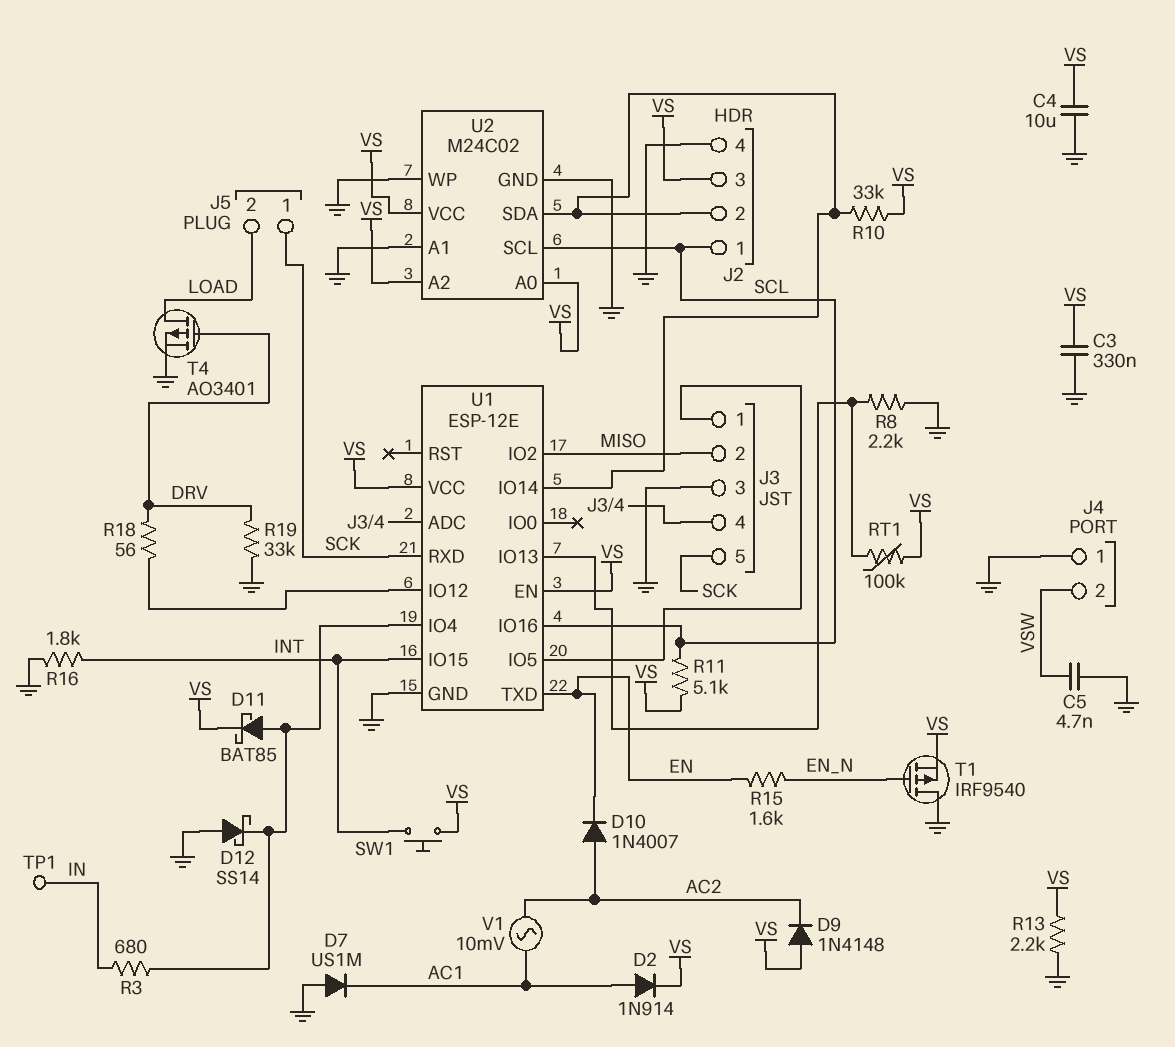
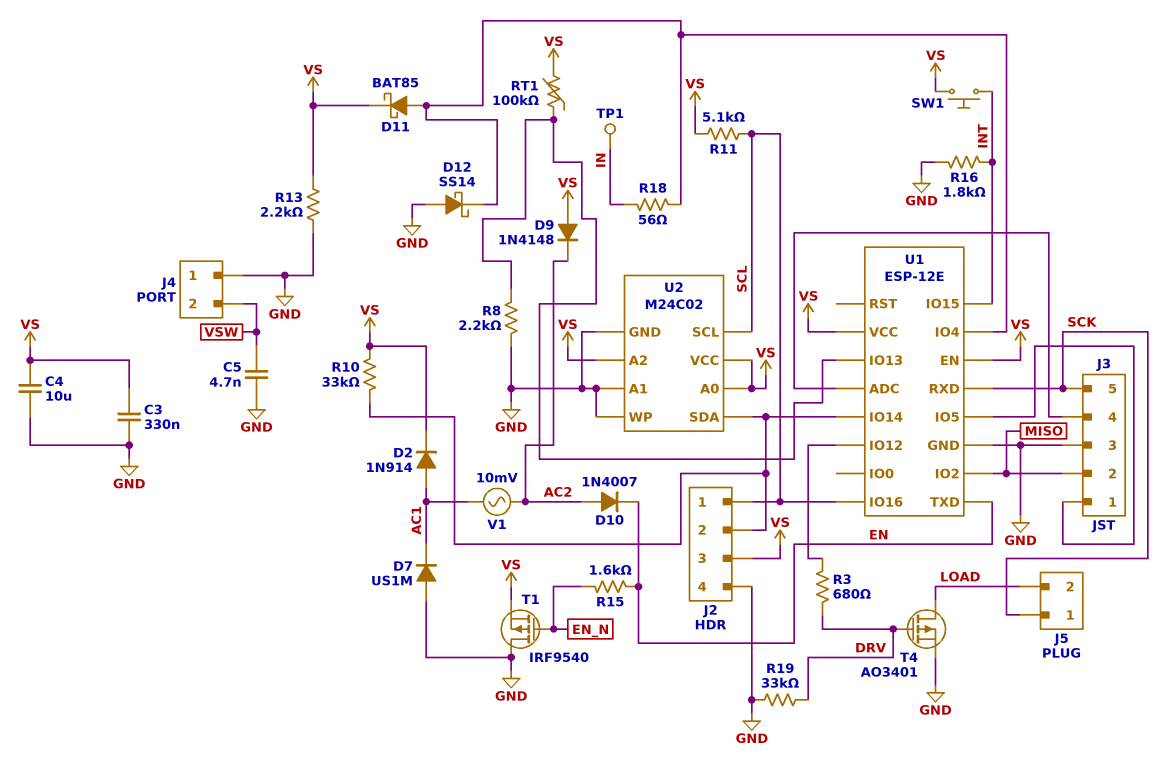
R3: 680 (IN, U1/IO4) -> 680 (DRV, U1/IO12)
R18: 56 (DRV, U1/IO12) -> 56 (IN, U1/IO4)

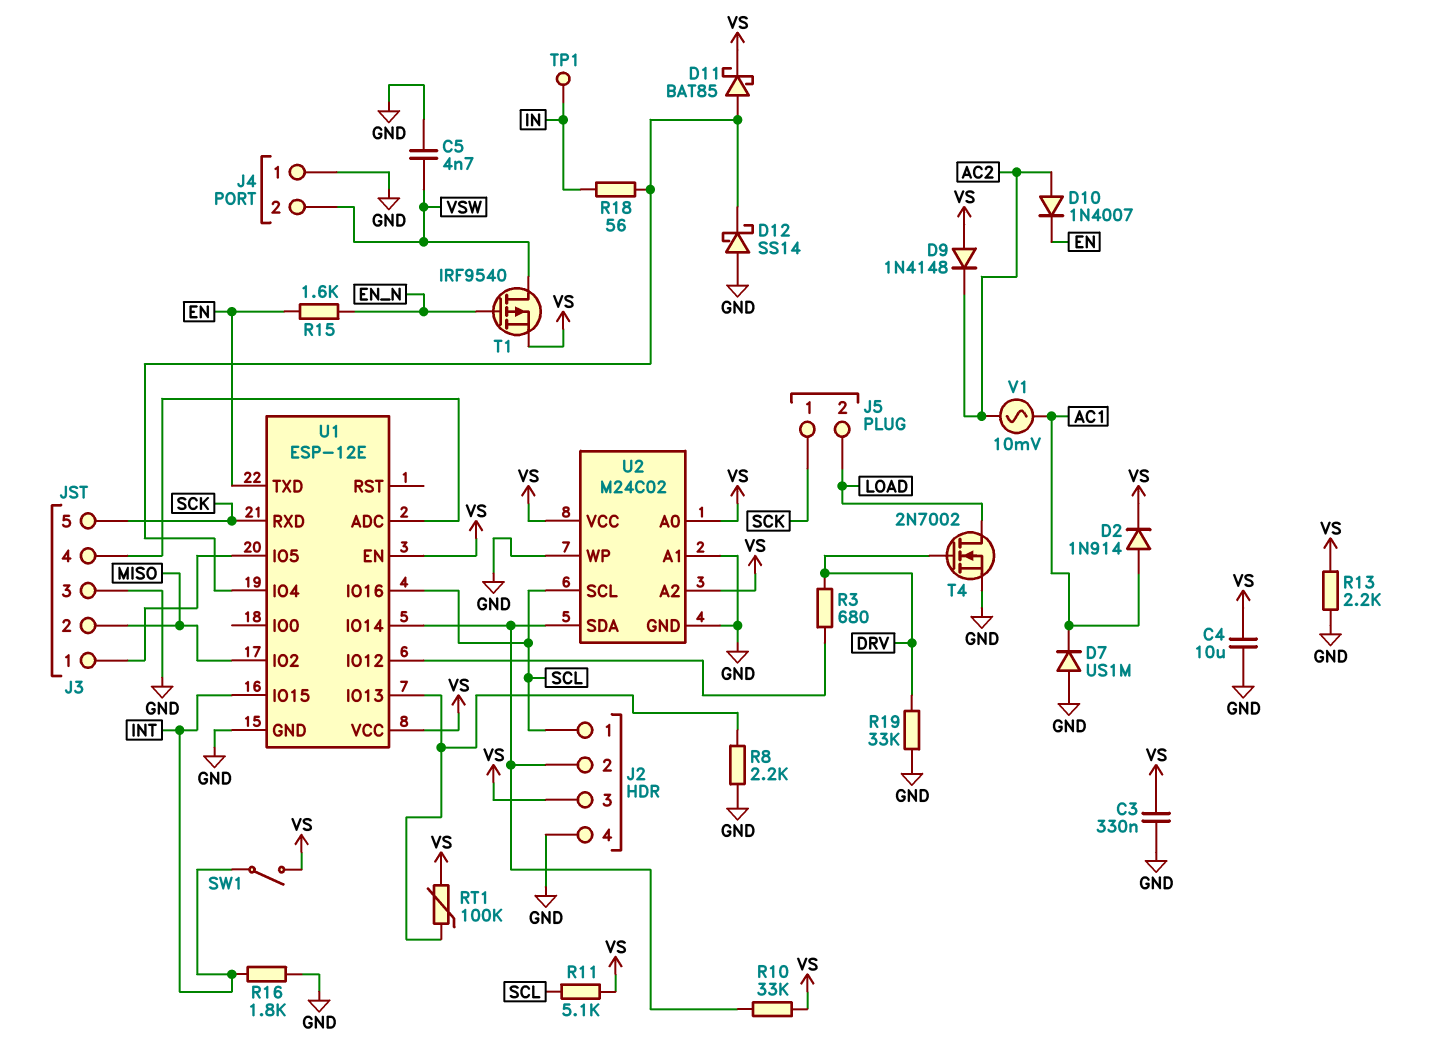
SW1: button (INT, VS) -> switch (INT, VS)
T1: PMOS IRF9540 (G EN_N, D GND, S VS) -> PMOS IRF9540 (G EN_N, D VSW, S VS)
T4: PMOS AO3401 (G DRV, D LOAD, S GND) -> NMOS 2N7002 (G DRV, D LOAD, S GND)

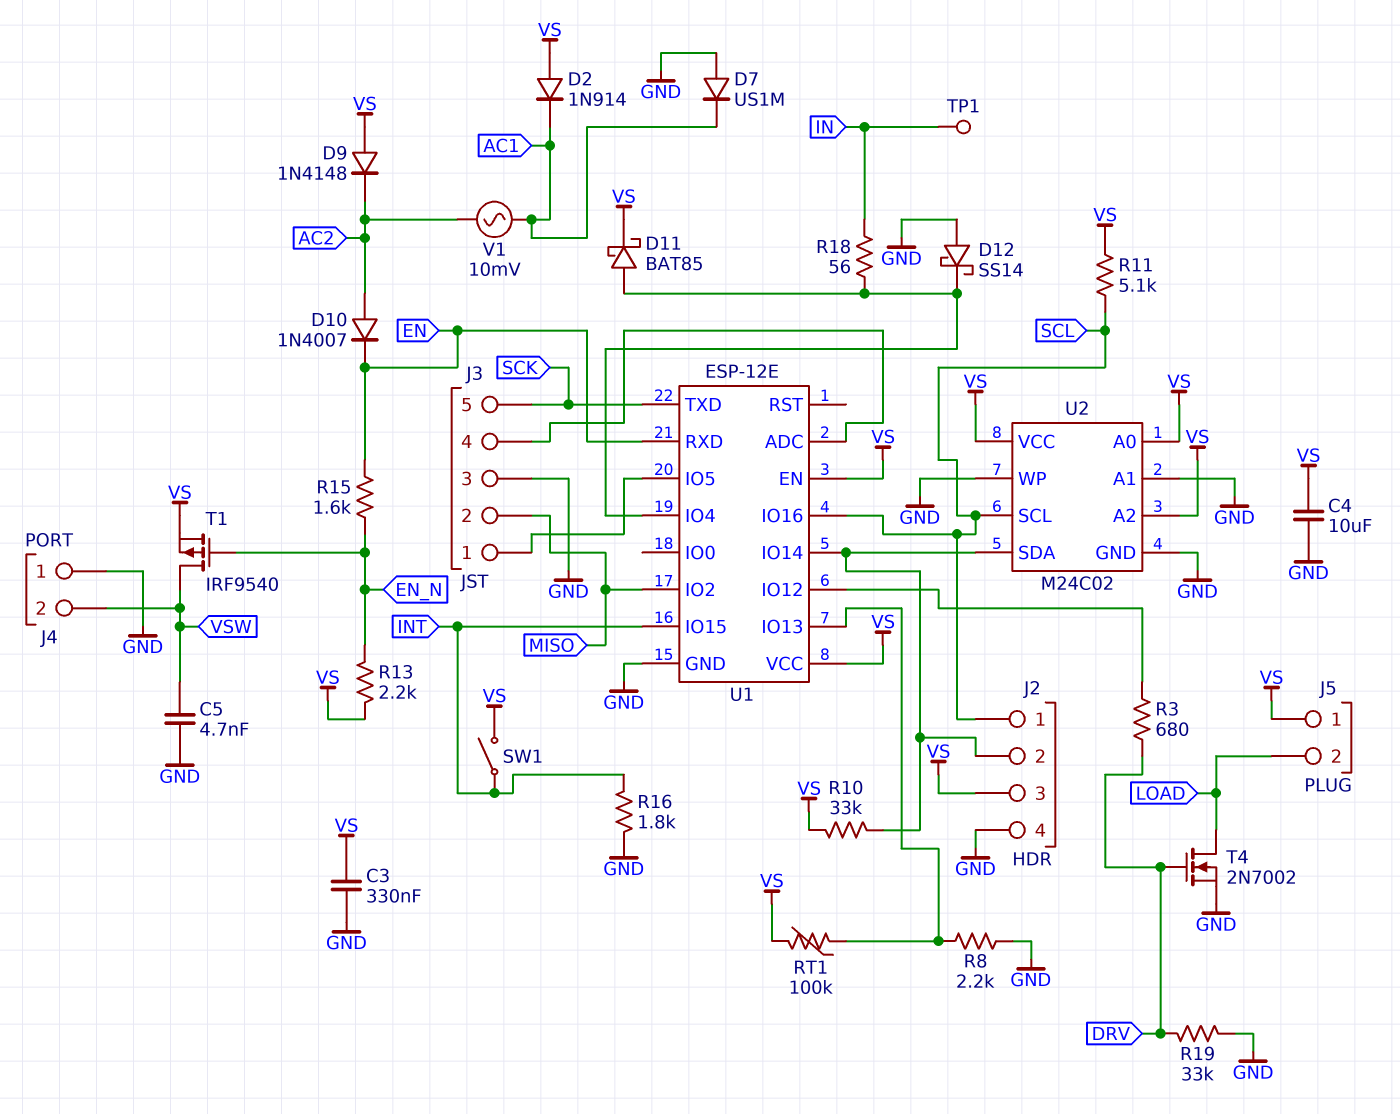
D2: diode 1N914 (A AC1, K VS) -> diode 1N914 (A VS, K AC1)
J5 pin 1: SCK -> VS
R13: 2.2k (GND, VS) -> 2.2k (EN_N, VS)
U1 pin RXD: SCK -> EN
U1 pin TXD: EN -> SCK

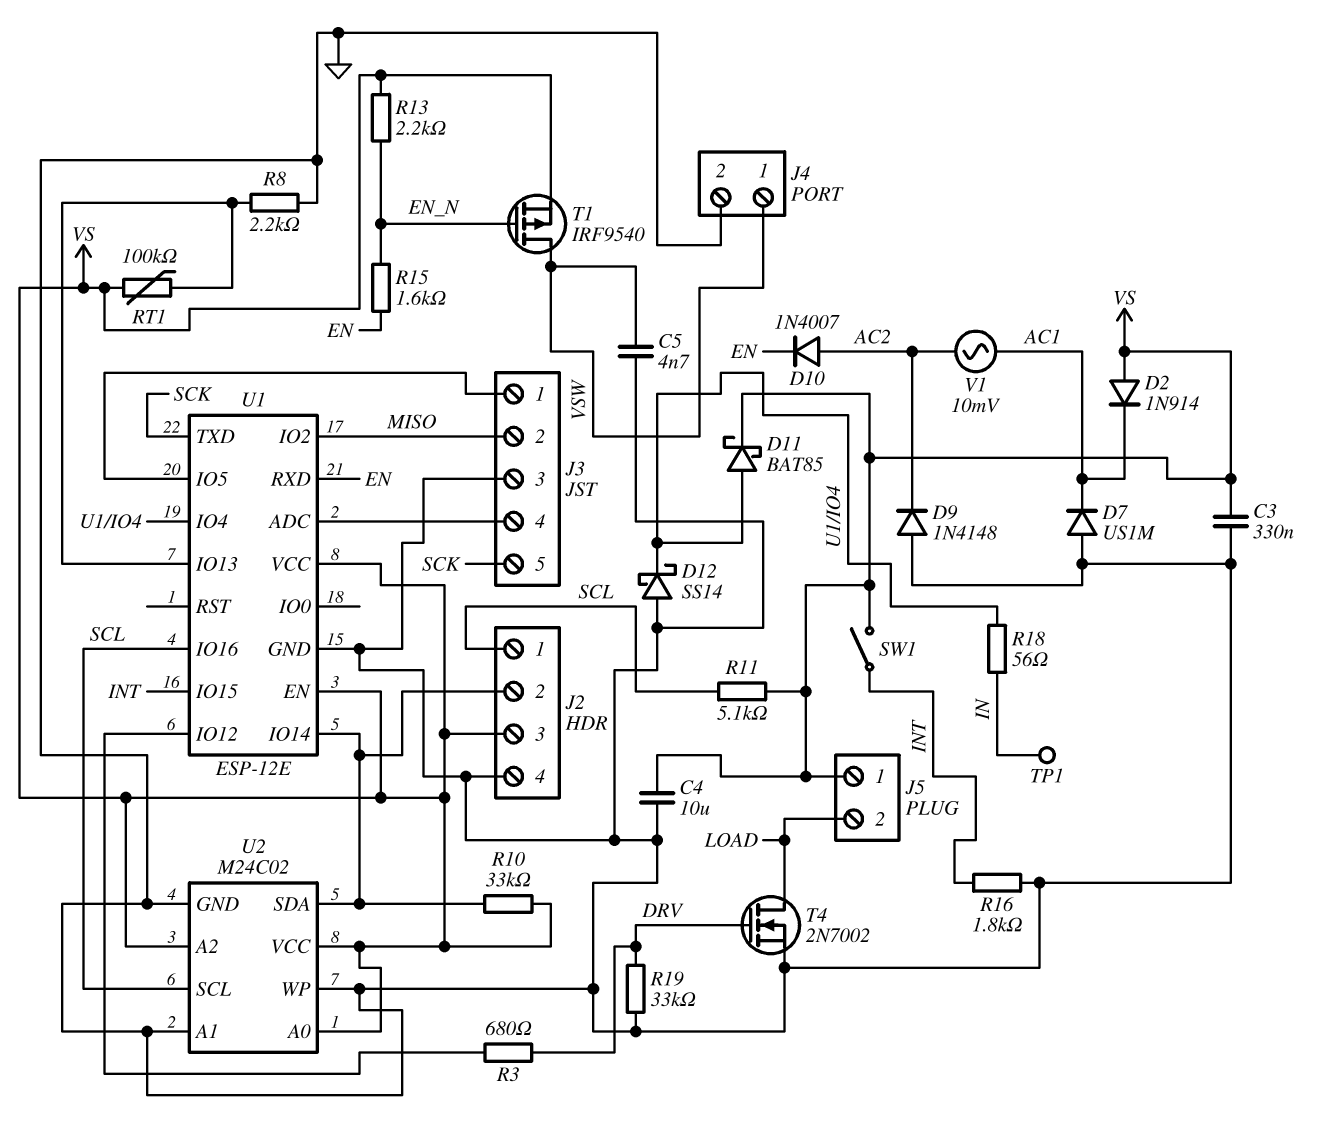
D9: diode 1N4148 (A VS, K AC2) -> diode 1N4148 (A GND, K AC2)
J4 pin 1: GND -> VSW
J4 pin 2: VSW -> GND

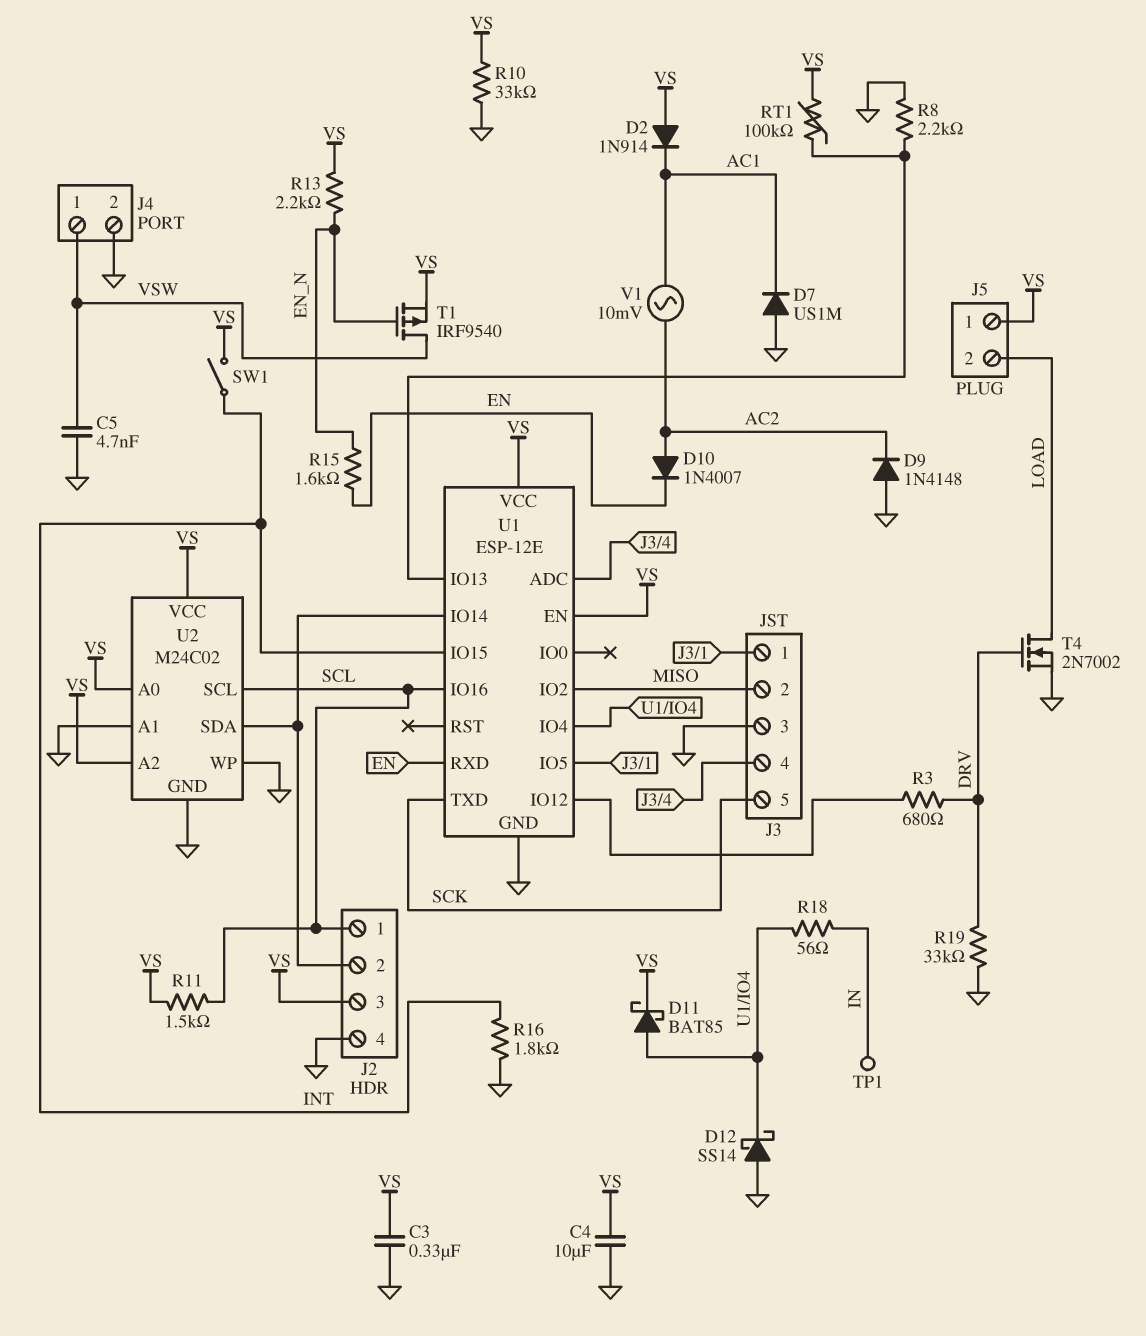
R10: 33k (J2/2, VS) -> 33k (GND, VS)
R11: 5.1k (SCL, VS) -> 1.5k (SCL, VS)

